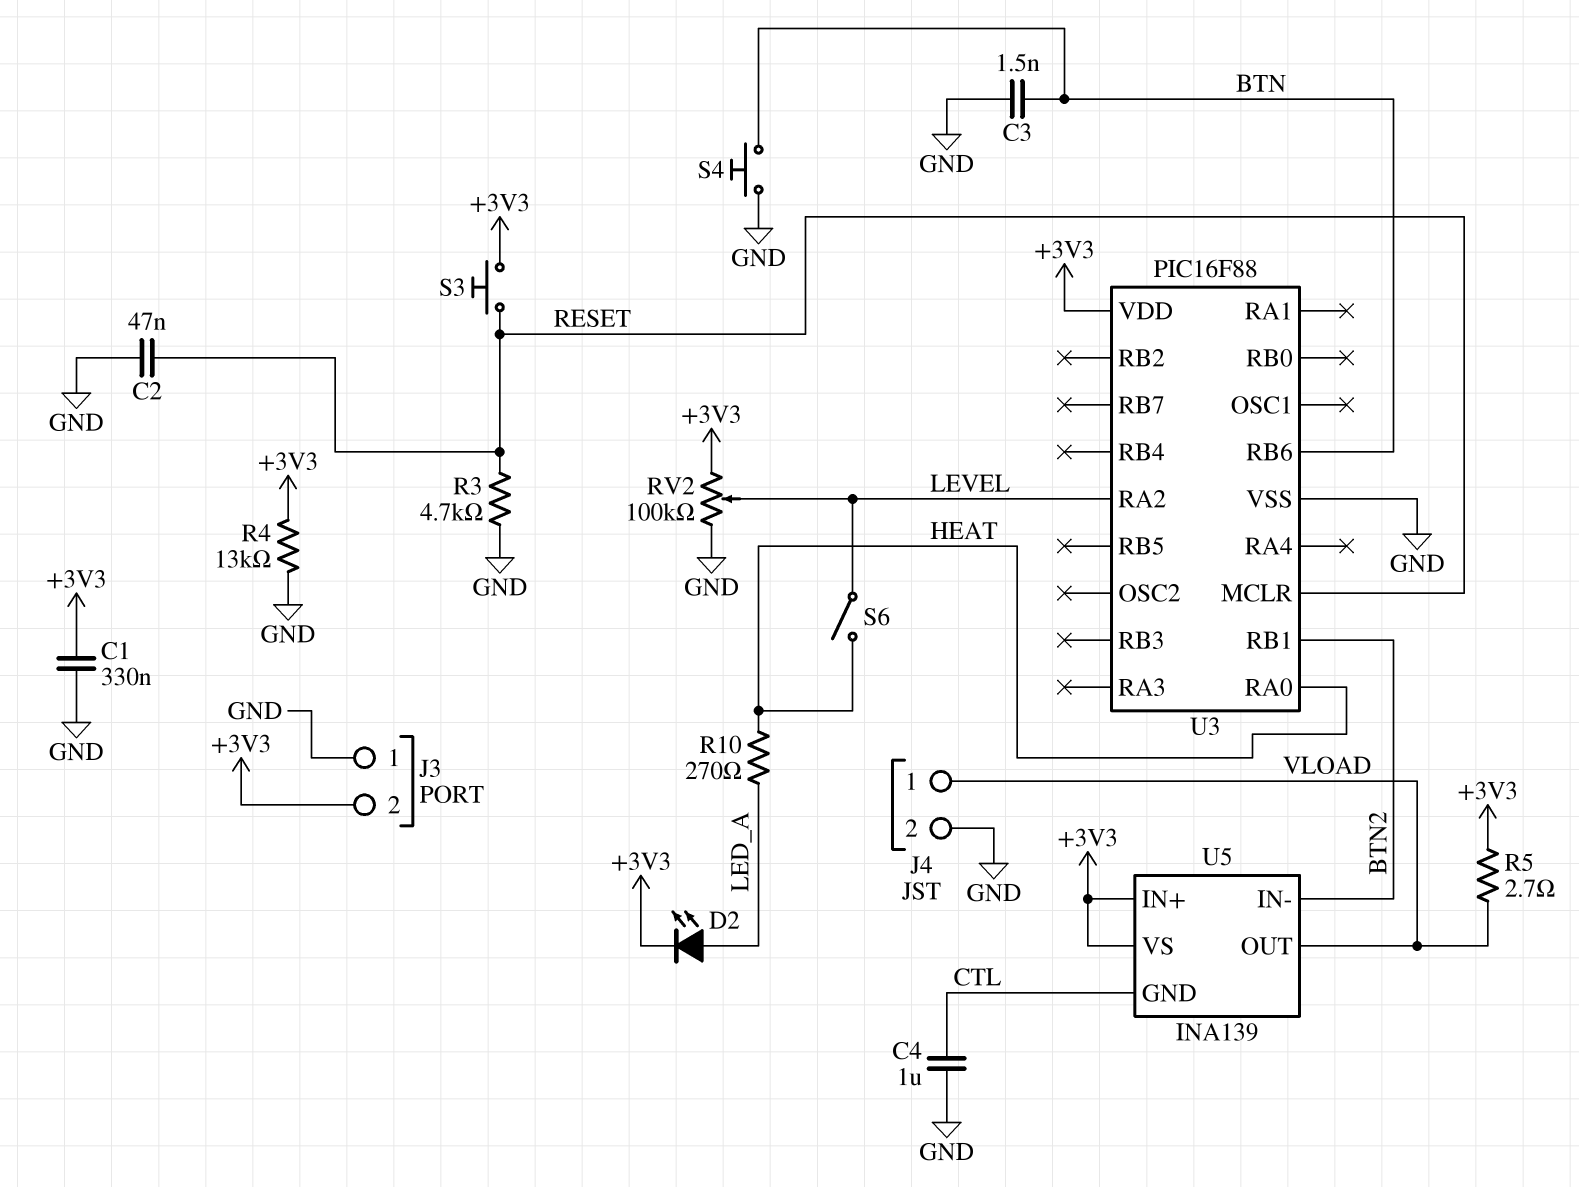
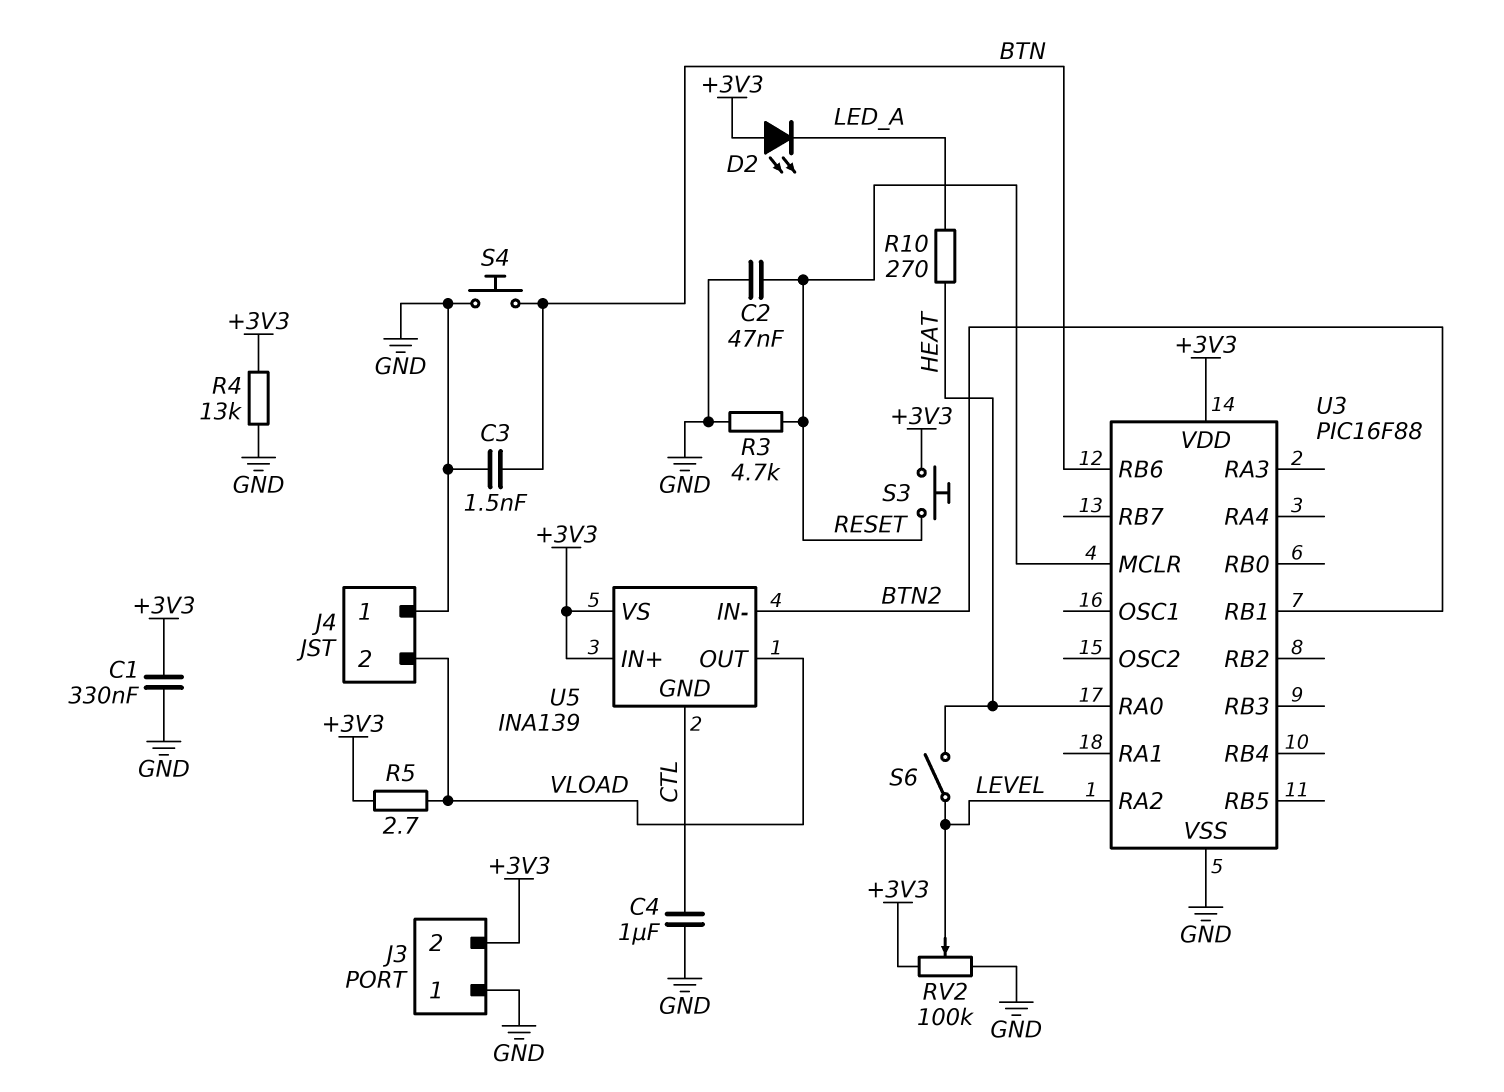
D2: LED (A LED_A, K +3V3) -> LED (A +3V3, K LED_A)
J4 pin 1: VLOAD -> GND
J4 pin 2: GND -> VLOAD

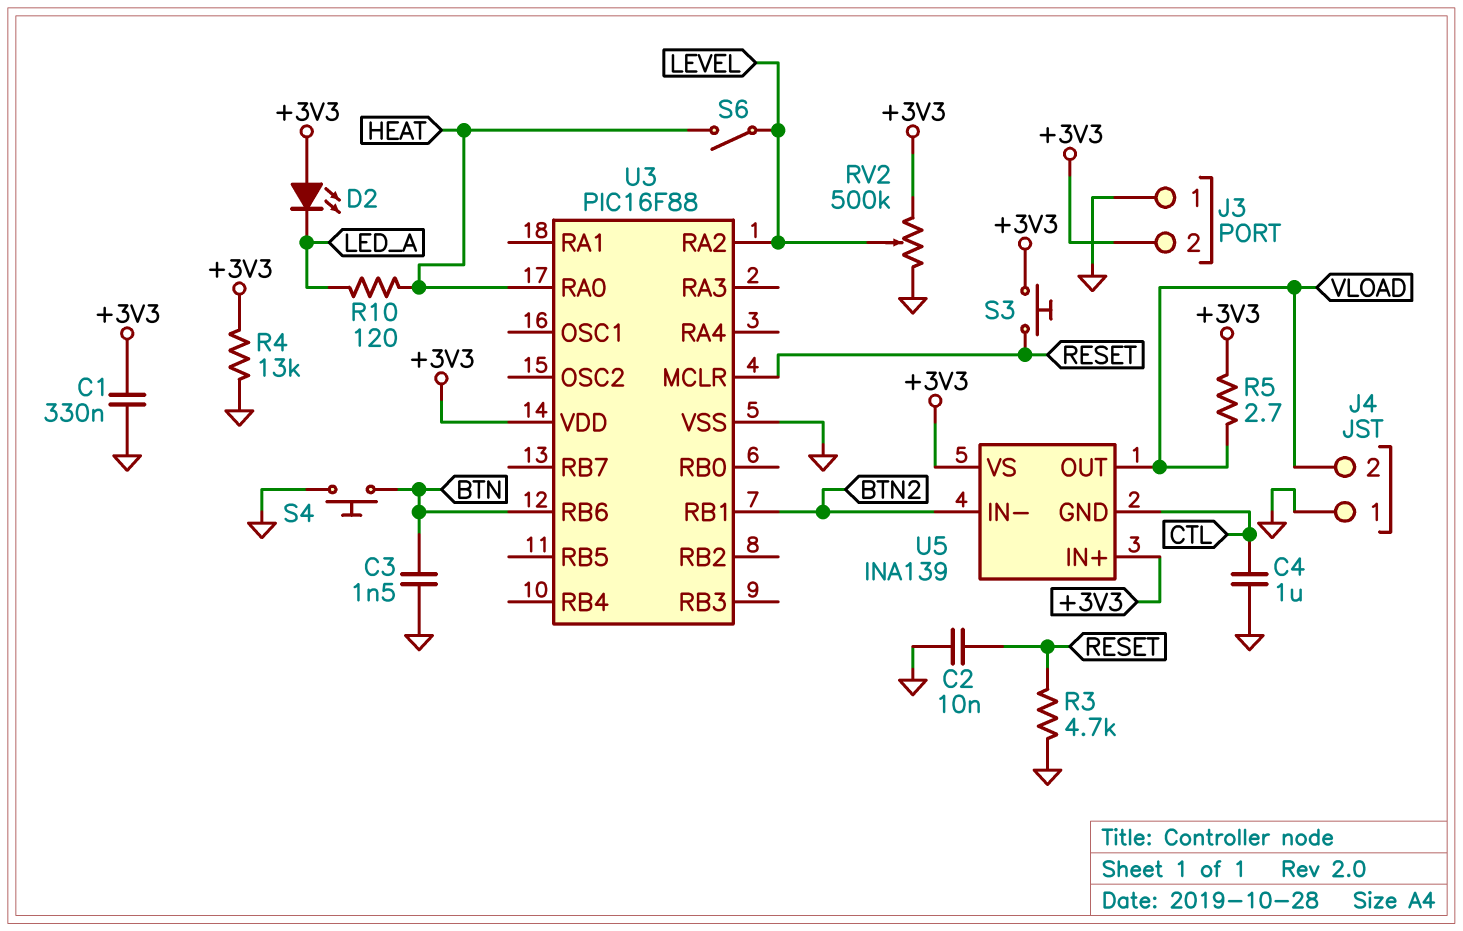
C2: 47nF (GND, RESET) -> 10nF (GND, RESET)
R10: 270 (HEAT, LED_A) -> 120 (HEAT, LED_A)
RV2: 100k (+3V3, GND, wiper LEVEL) -> 500k (+3V3, GND, wiper LEVEL)

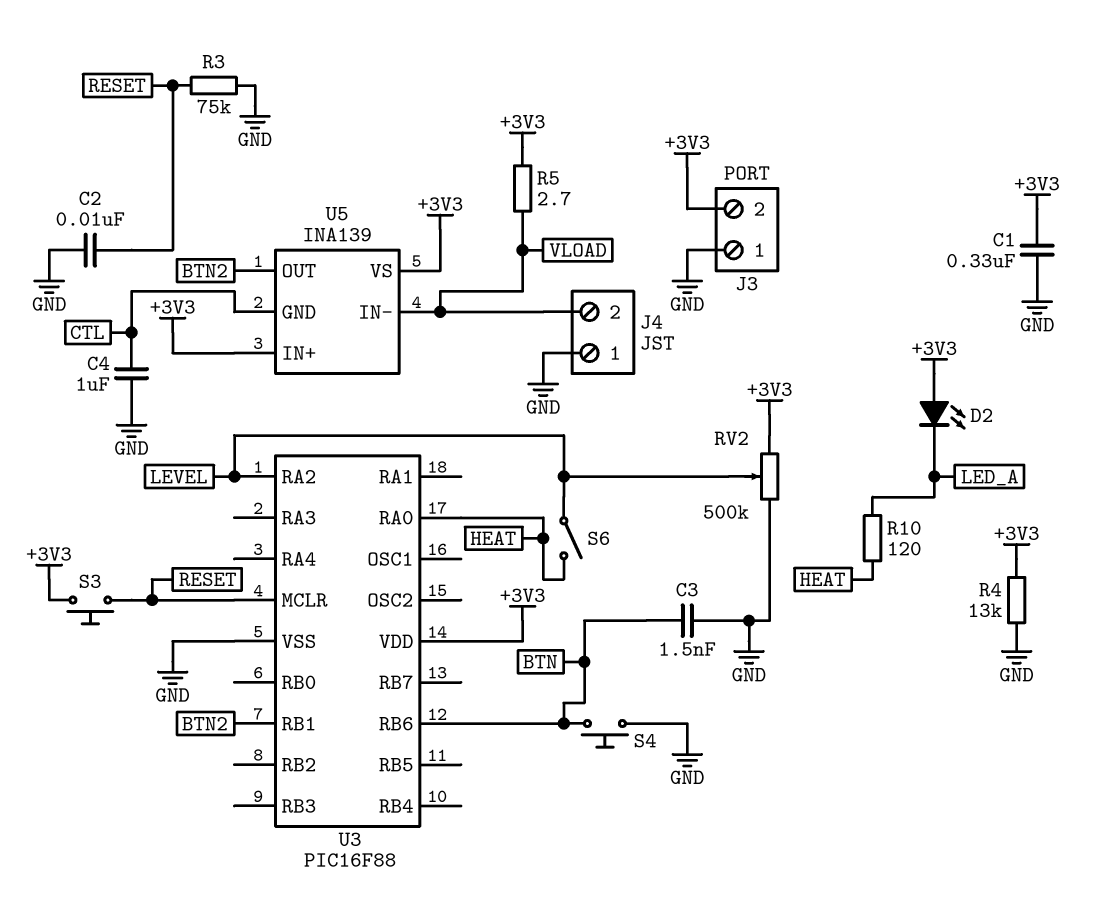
R3: 4.7k (GND, RESET) -> 75k (GND, RESET)
U5 pin IN-: BTN2 -> VLOAD
U5 pin OUT: VLOAD -> BTN2

